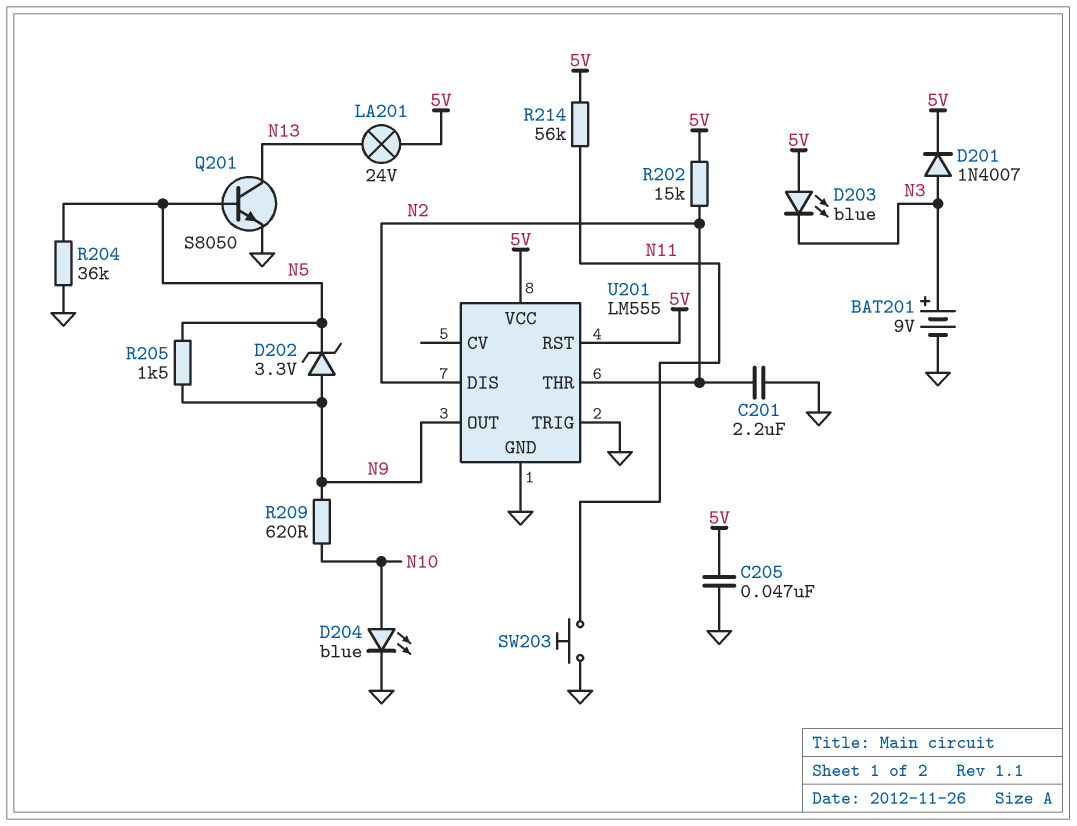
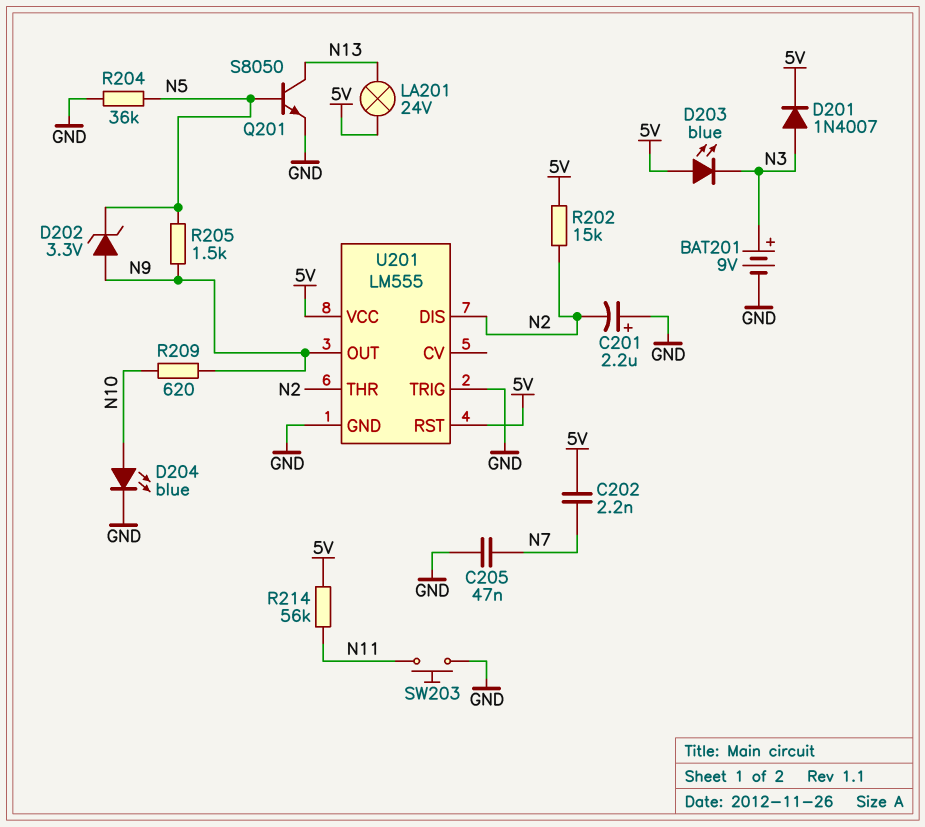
C201: 2.2uF (GND, N2) -> 2.2uF (plus GND, minus N2)
C202: none -> 2.2nF (5V, N7)
C205: 47nF (5V, GND) -> 47nF (GND, N7)

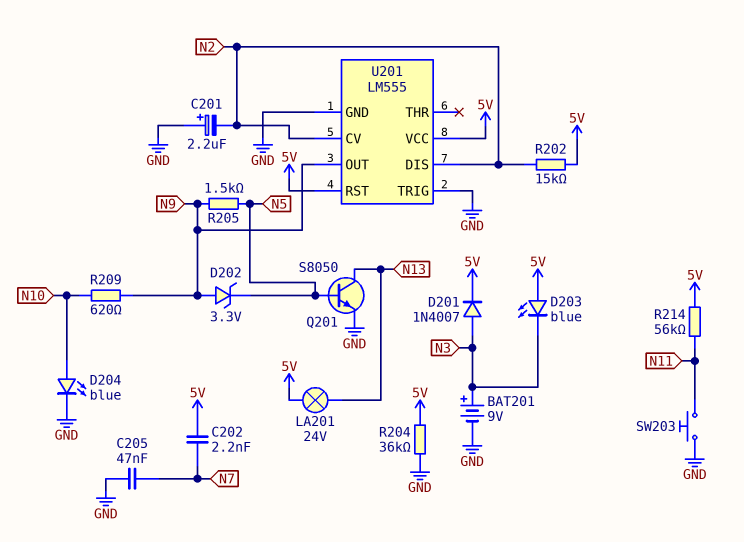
R204: 36k (GND, N5) -> 36k (5V, GND)
U201 pin CV: none -> N2
U201 pin THR: N2 -> none

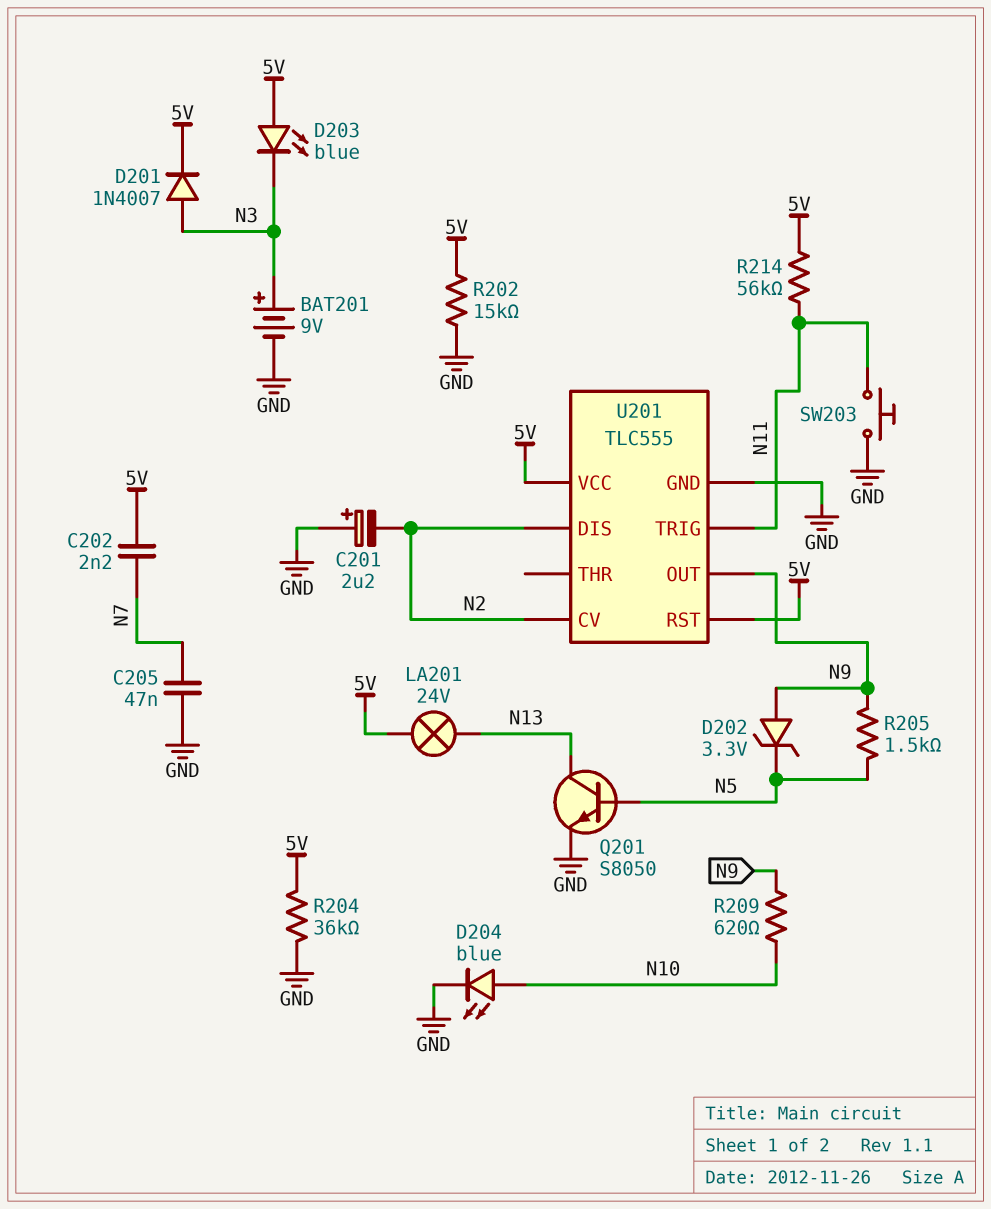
R202: 15k (5V, N2) -> 15k (5V, GND)
U201: LM555 -> TLC555
U201 pin TRIG: GND -> N11

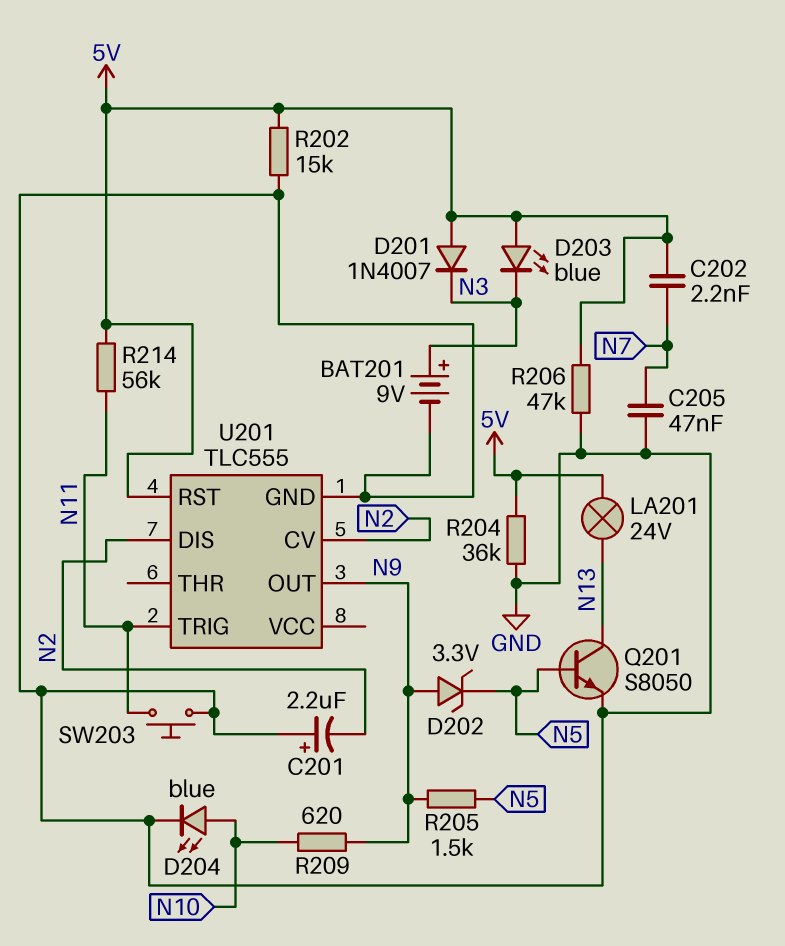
D201: diode 1N4007 (A N3, K 5V) -> diode 1N4007 (A 5V, K N3)
R206: none -> 47k (5V, GND)
U201 pin VCC: 5V -> none

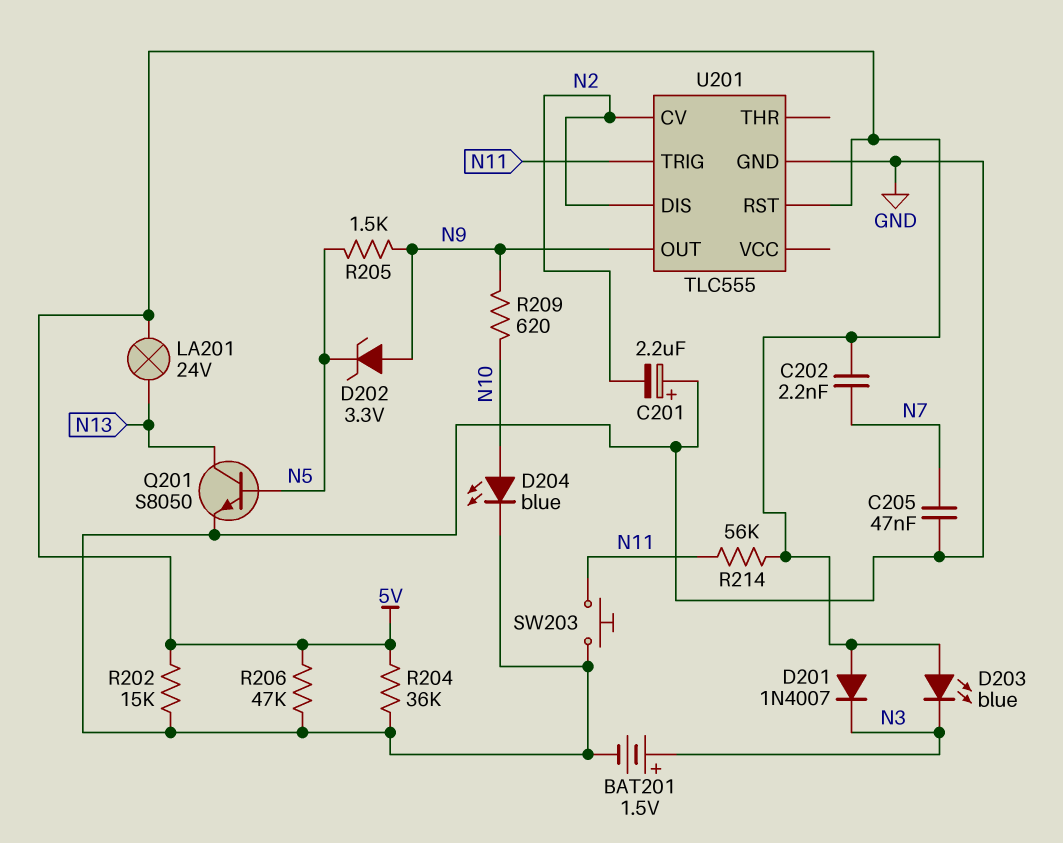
BAT201: 9V (plus N3, minus GND) -> 1.5V (plus N3, minus GND)

